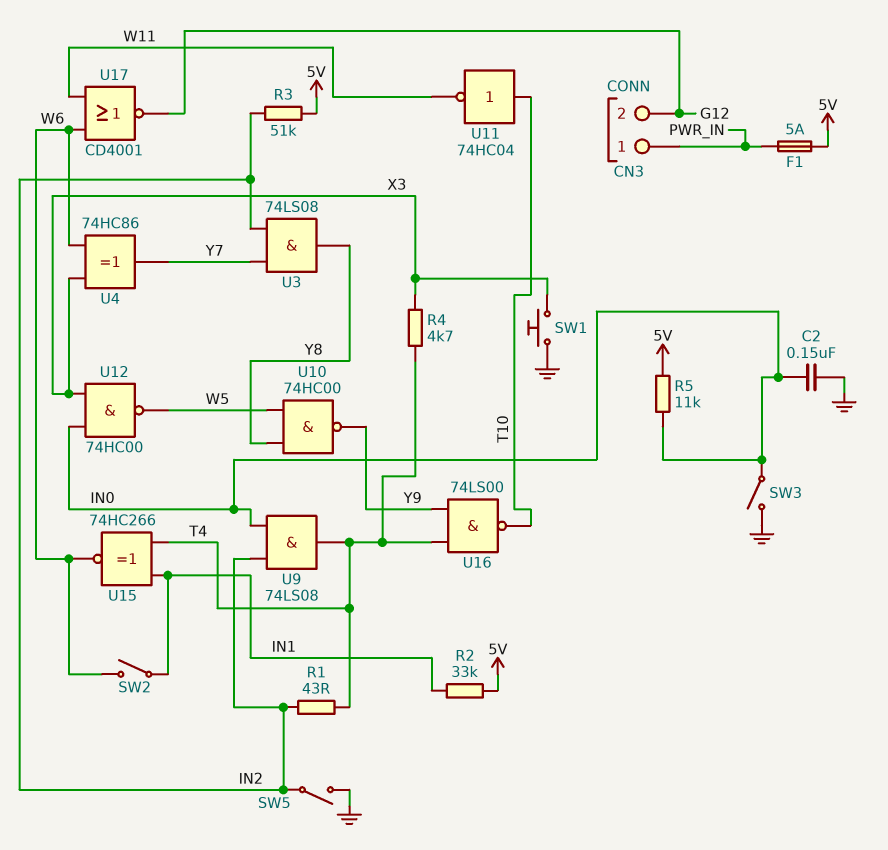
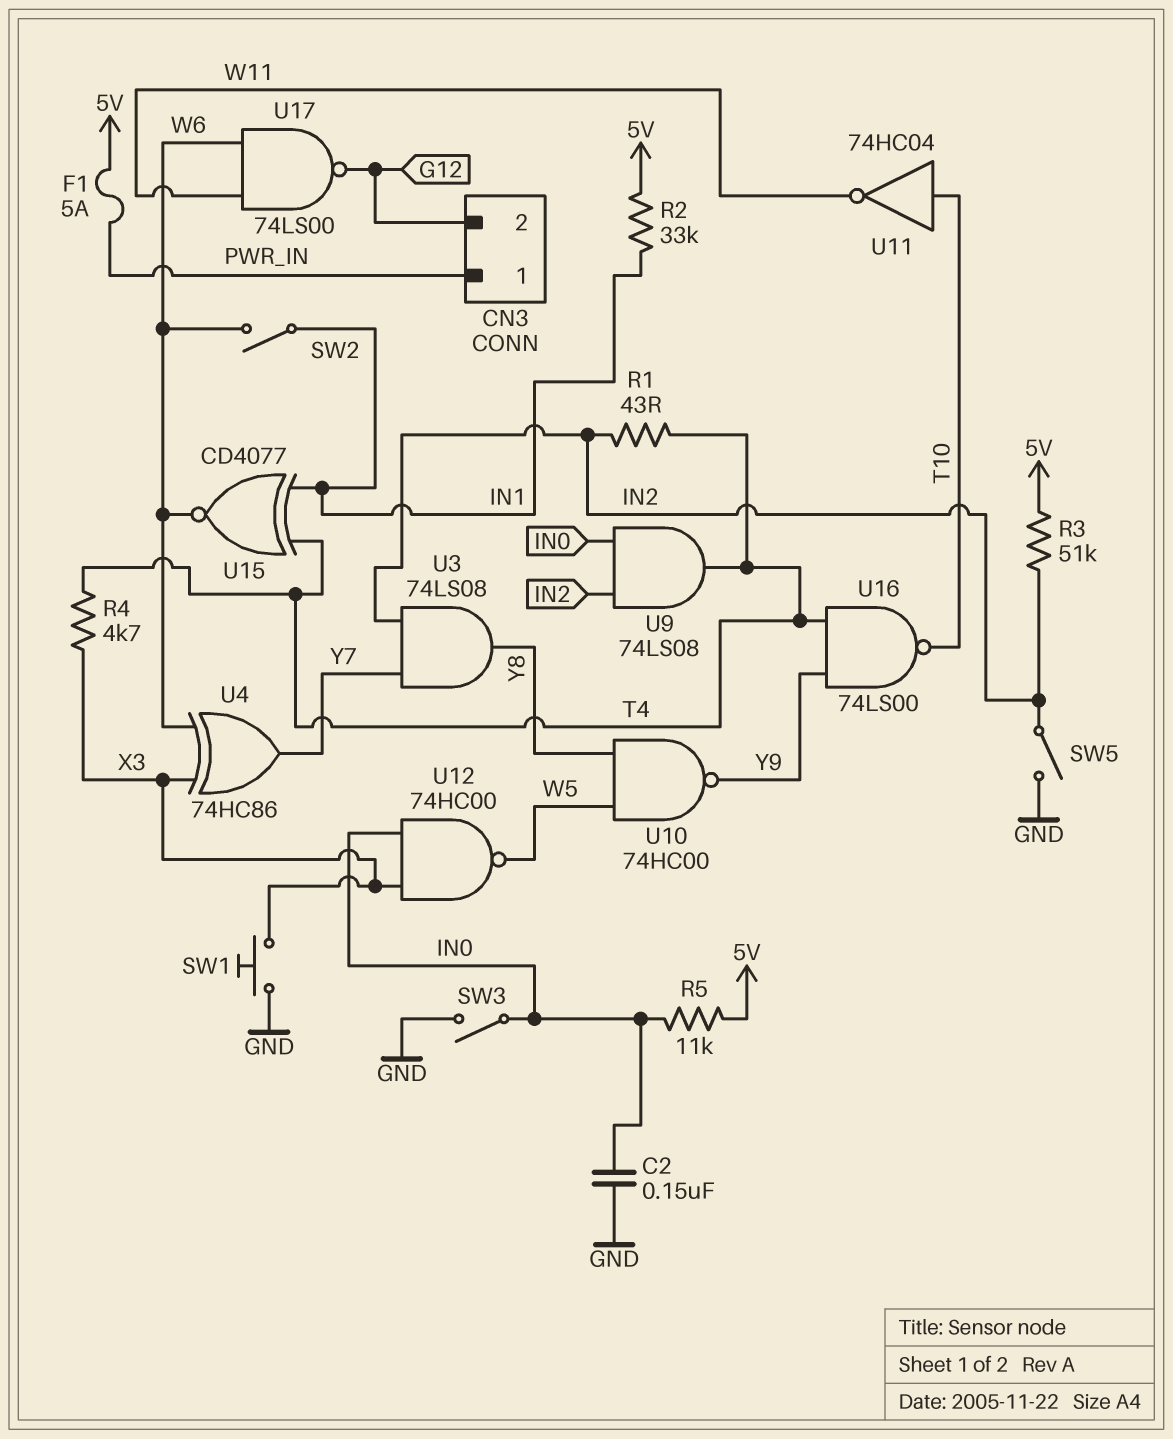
U15: XNOR 74HC266 (in IN1, in T4, out W6) -> XNOR CD4077 (in IN1, in T4, out W6)
U17: NOR CD4001 (in W6, in W11, out G12) -> NAND 74LS00 (in W6, in W11, out G12)

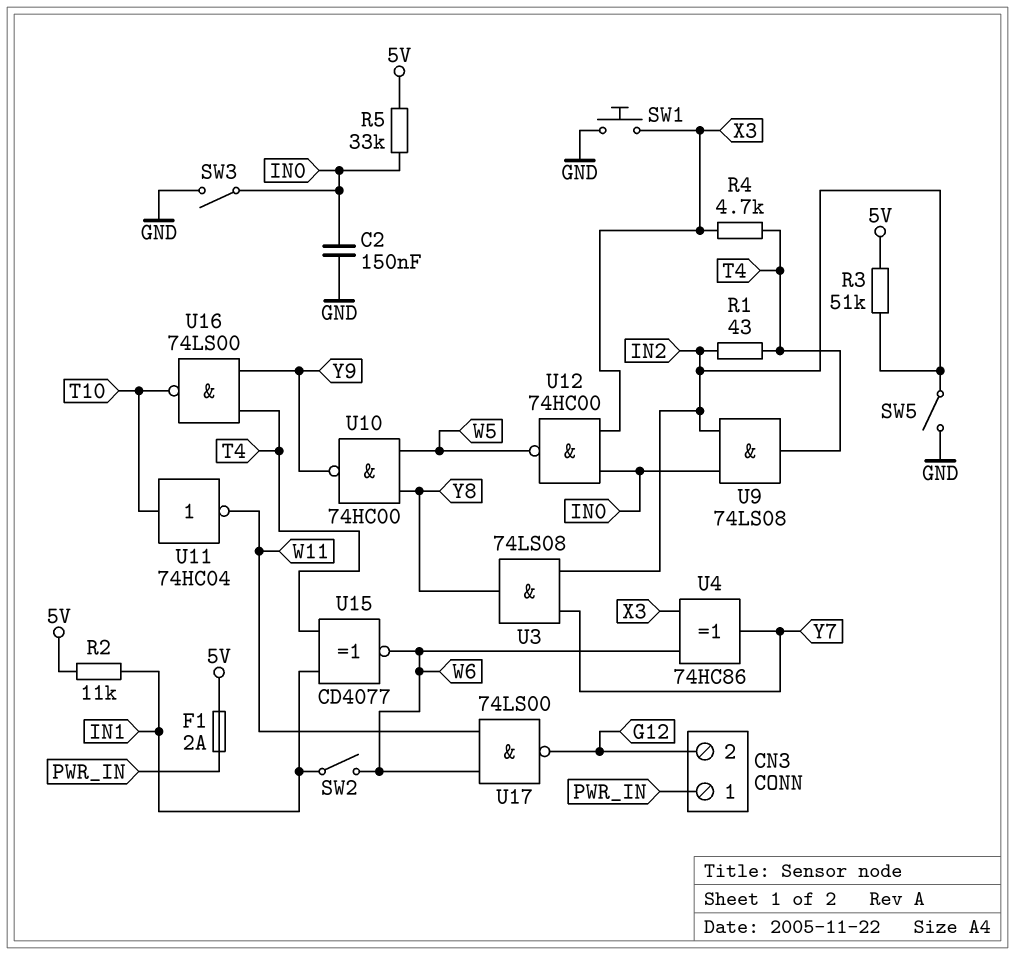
F1: 5A (5V, PWR_IN) -> 2A (5V, PWR_IN)
R2: 33k (5V, IN1) -> 11k (5V, IN1)
R5: 11k (5V, IN0) -> 33k (5V, IN0)

